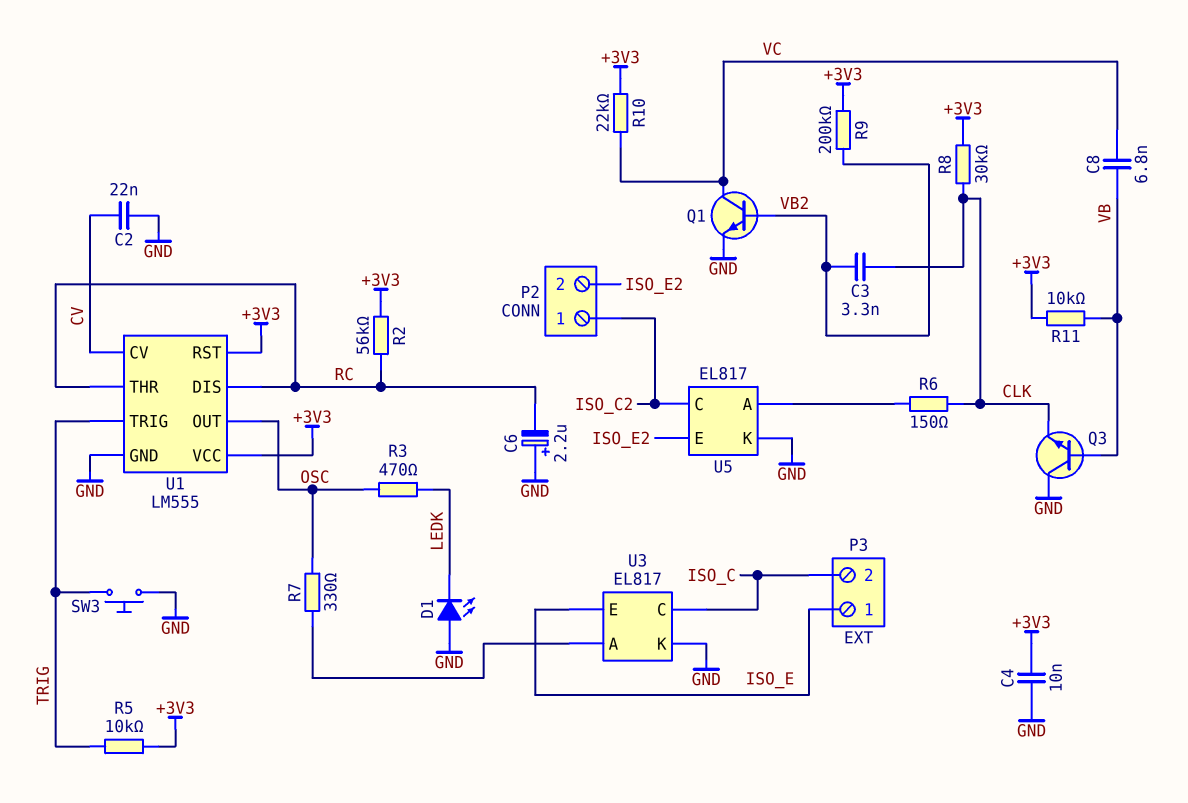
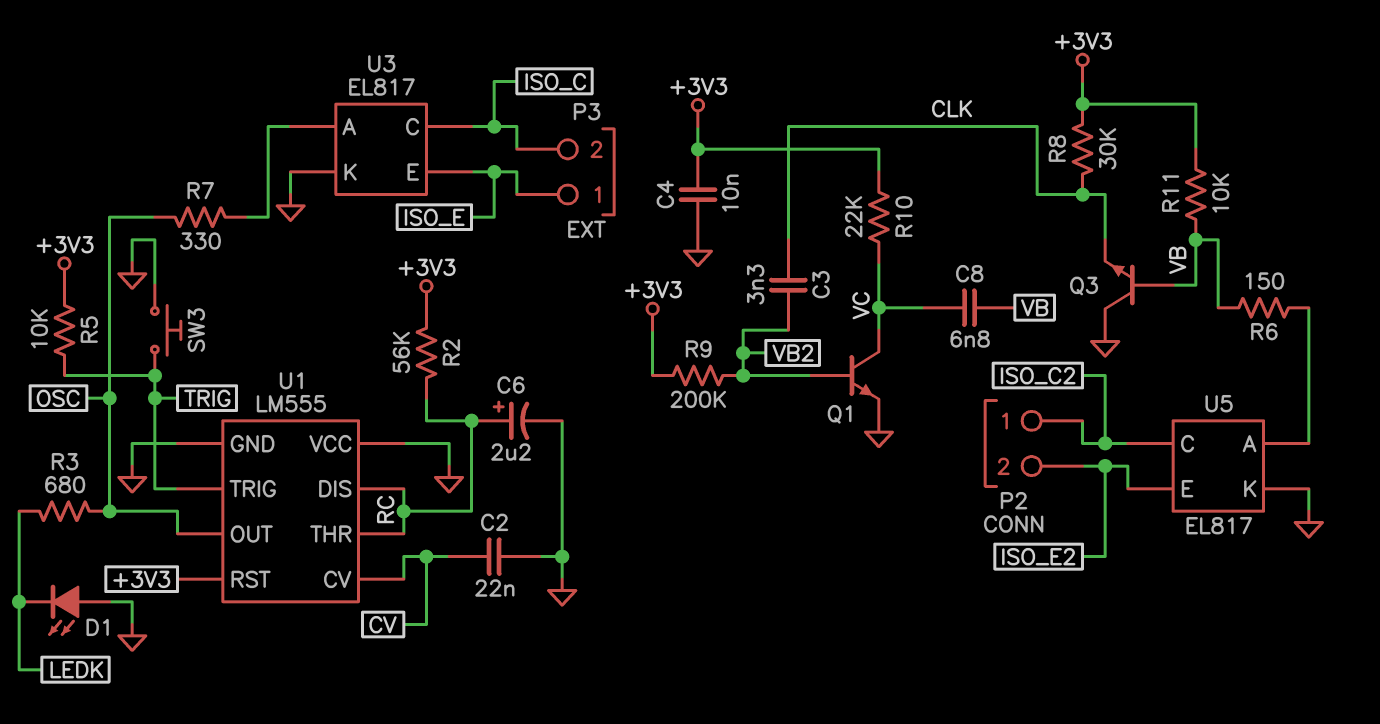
C6: 2.2uF (plus GND, minus RC) -> 2.2uF (plus RC, minus GND)
R3: 470 (LEDK, OSC) -> 680 (LEDK, OSC)
R6: 150 (CLK, U5/A) -> 150 (U5/A, VB)
U1 pin VCC: +3V3 -> GND

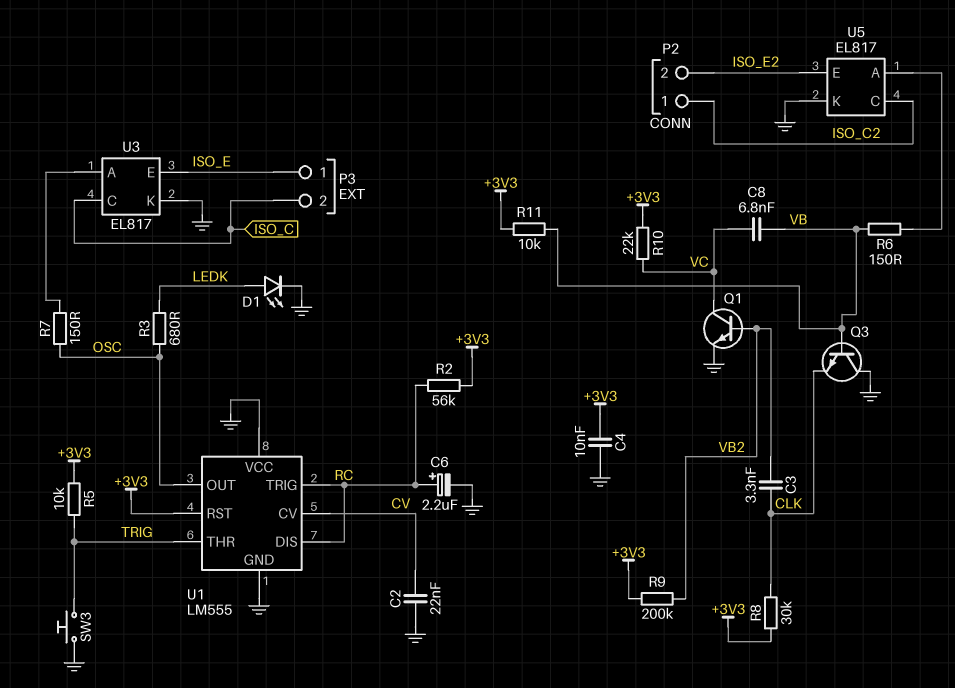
D1: LED (A GND, K LEDK) -> LED (A LEDK, K GND)
R7: 330 (OSC, U3/A) -> 150 (OSC, U3/A)
U1 pin THR: RC -> TRIG
U1 pin TRIG: TRIG -> RC

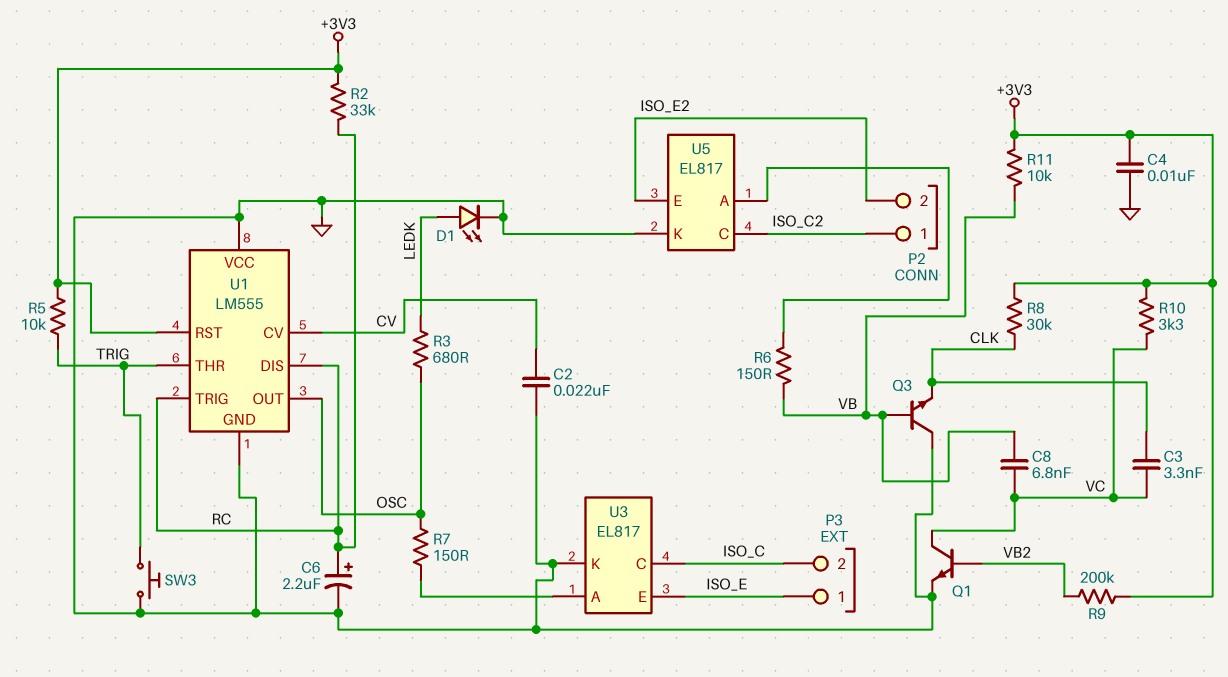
C3: 3.3nF (CLK, VB2) -> 3.3nF (CLK, VC)
R2: 56k (+3V3, RC) -> 33k (+3V3, RC)
R10: 22k (+3V3, VC) -> 3.3k (+3V3, VC)

